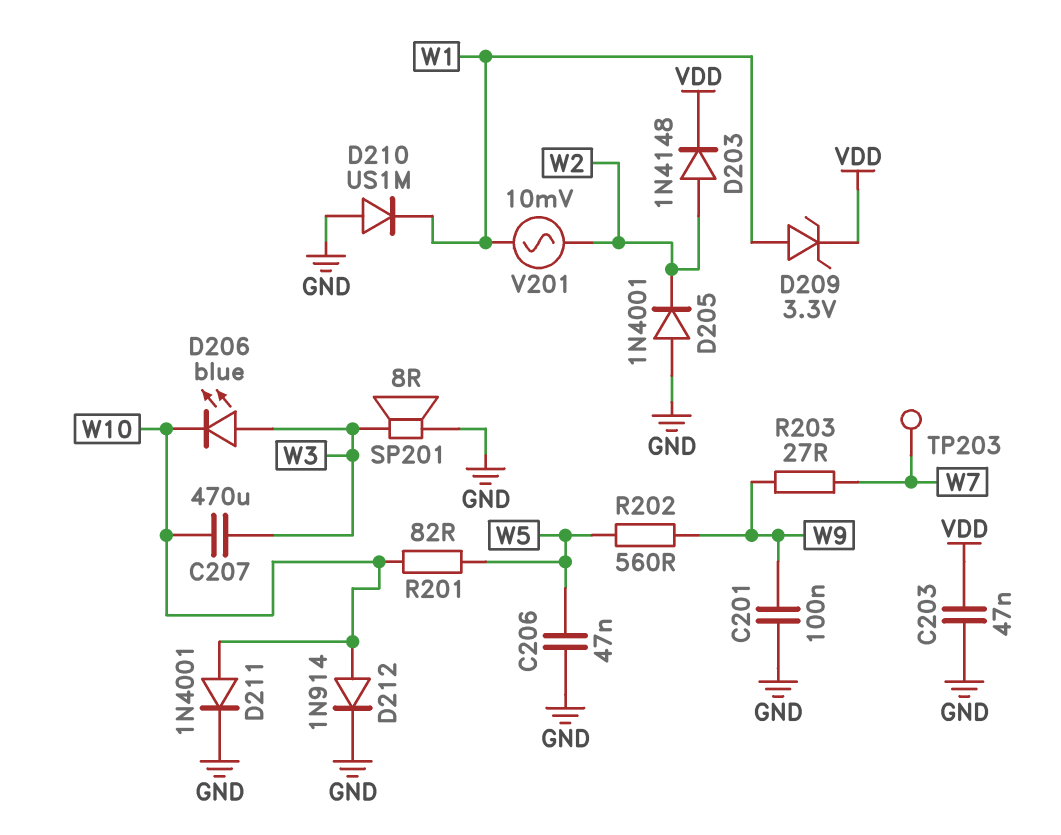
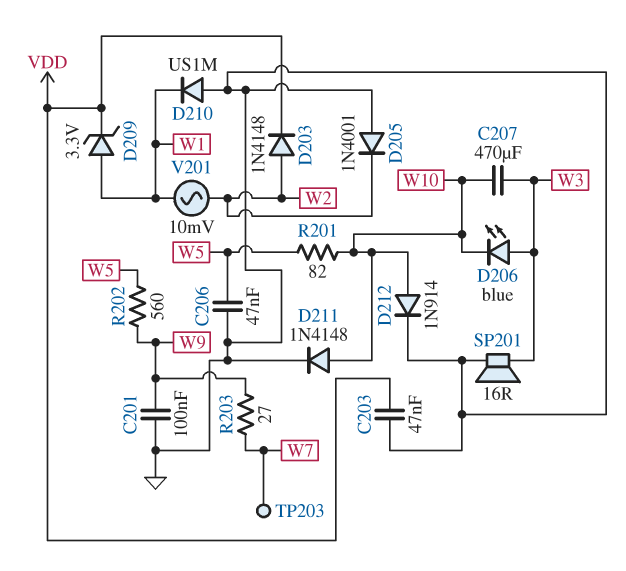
D211: diode 1N4001 (A W10, K GND) -> diode 1N4148 (A W10, K GND)
SP201: speaker 8R (GND, W3) -> speaker 16R (GND, W3)

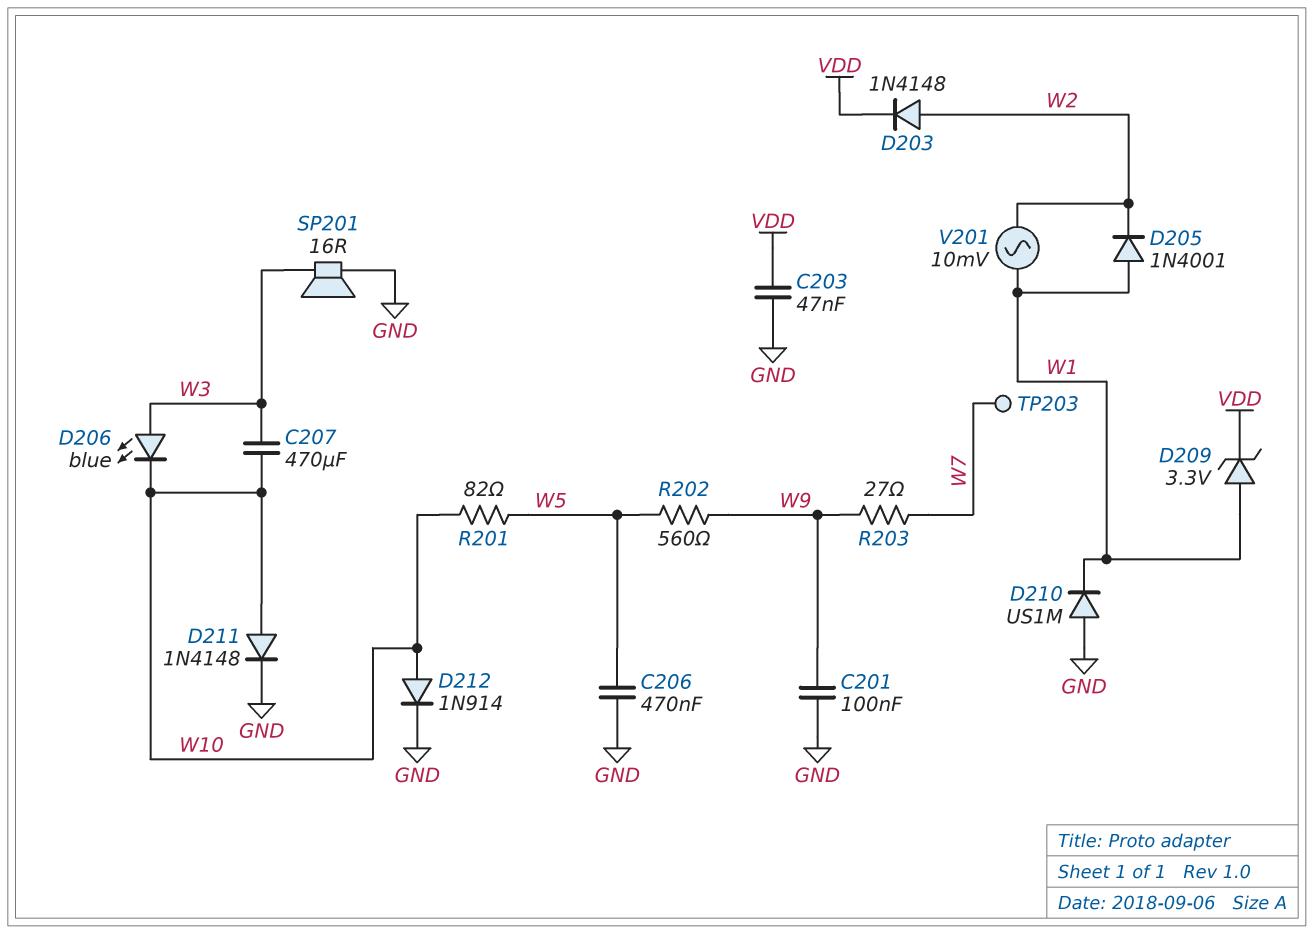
C206: 47nF (GND, W5) -> 470nF (GND, W5)
D205: diode 1N4001 (A GND, K W2) -> diode 1N4001 (A W1, K W2)

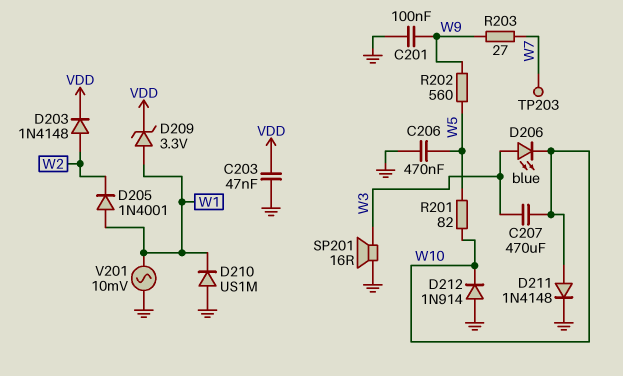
D212: diode 1N914 (A W10, K GND) -> diode 1N914 (A GND, K W10)
V201: AC 10mV (W1, W2) -> AC 10mV (GND, W1)

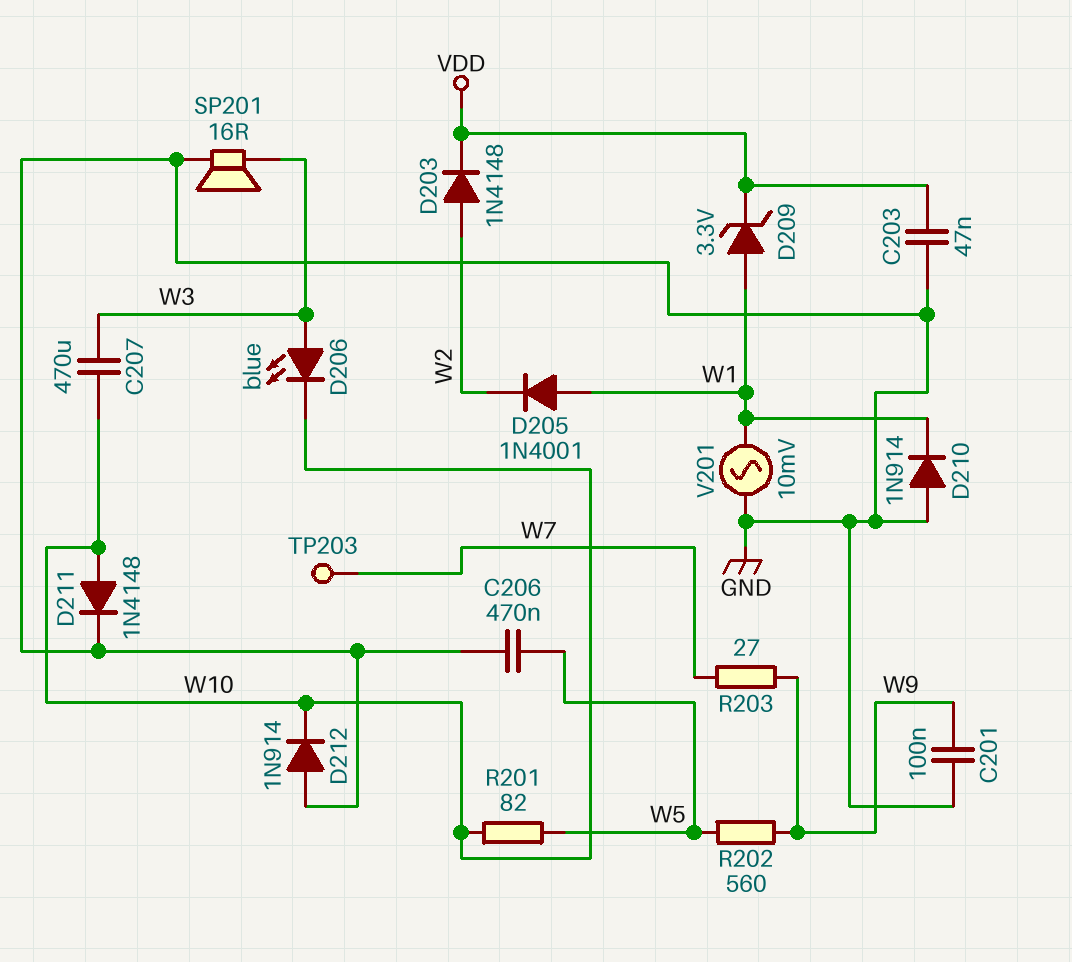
D210: diode US1M (A GND, K W1) -> diode 1N914 (A GND, K W1)

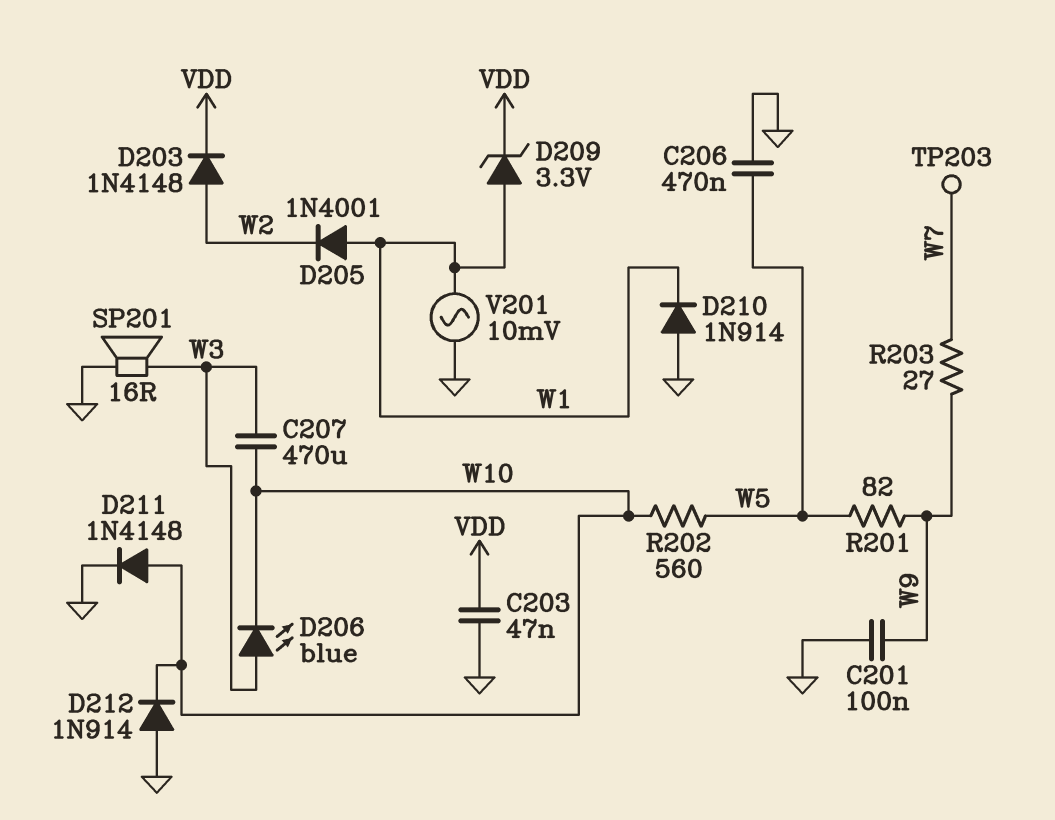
R201: 82 (W5, W10) -> 82 (W5, W9)
R202: 560 (W5, W9) -> 560 (W5, W10)

